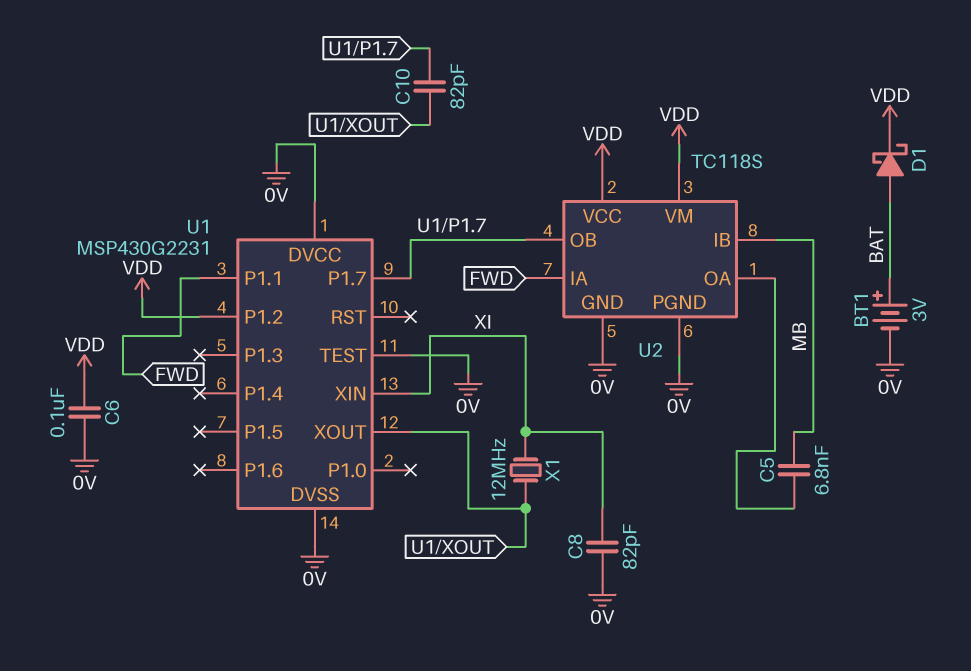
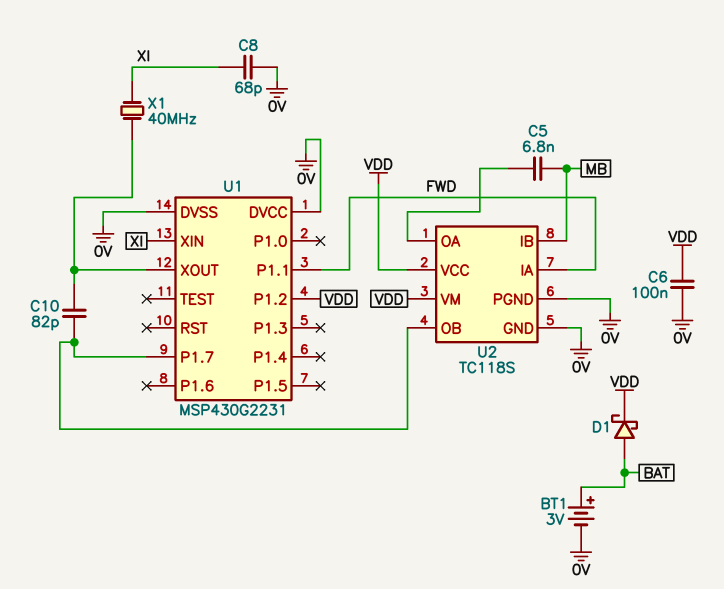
C8: 82pF (0V, XI) -> 68pF (0V, XI)
U1 pin TEST: 0V -> none
X1: 12MHz (U1/XOUT, XI) -> 40MHz (U1/XOUT, XI)

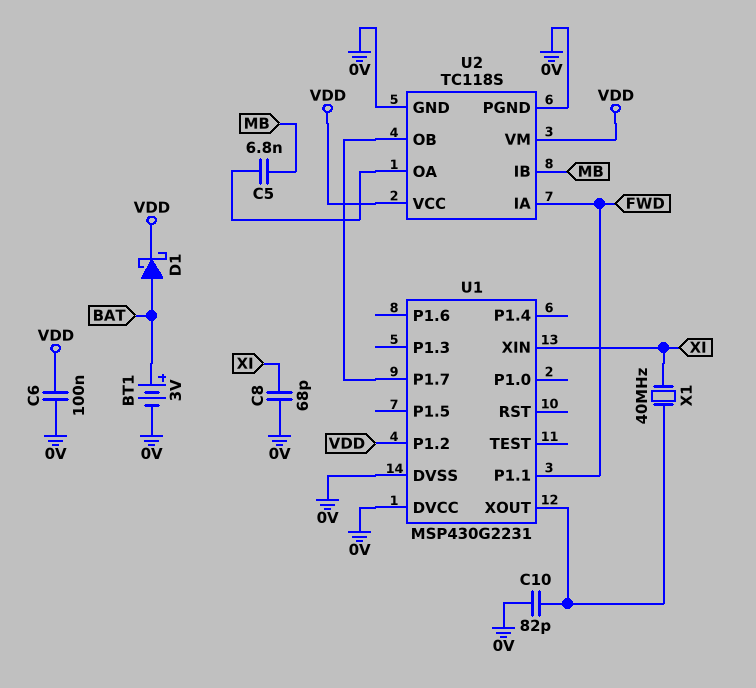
C10: 82pF (U1/P1.7, U1/XOUT) -> 82pF (0V, U1/XOUT)

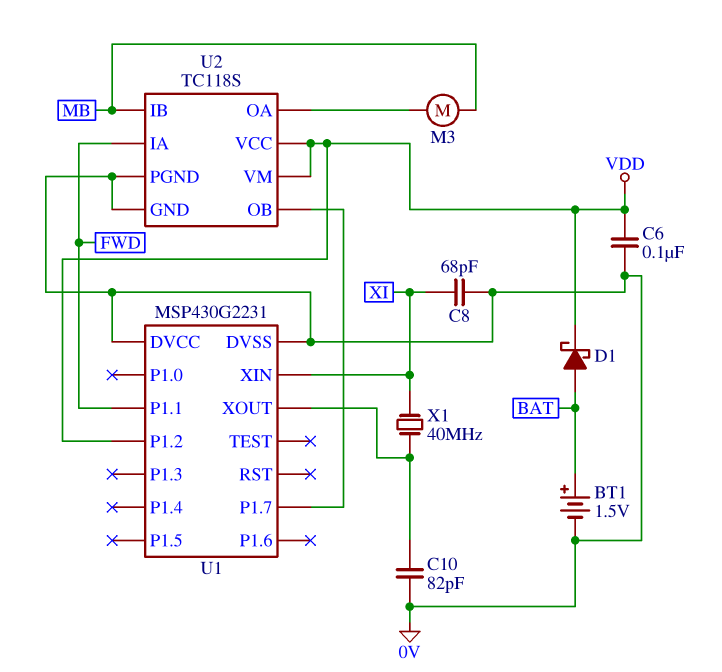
BT1: 3V (plus BAT, minus 0V) -> 1.5V (plus BAT, minus 0V)
C5: 6.8nF (MB, U2/OA) -> none
M3: none -> motor (MB, U2/OA)

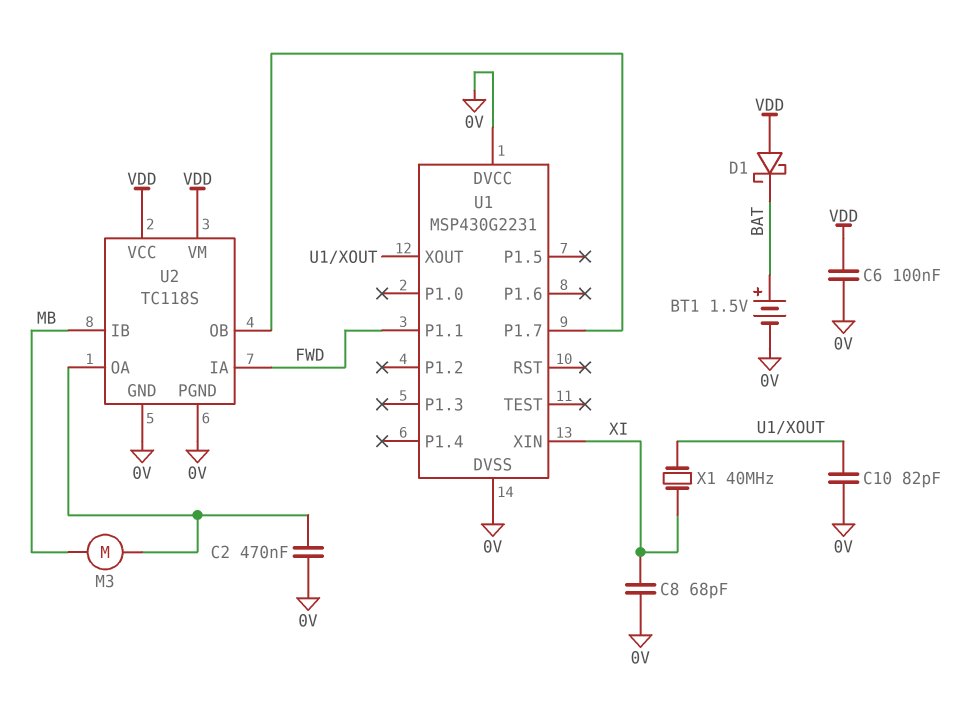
C2: none -> 470nF (0V, U2/OA)
D1: schottky (A BAT, K VDD) -> schottky (A VDD, K BAT)
U1 pin P1.2: VDD -> none

